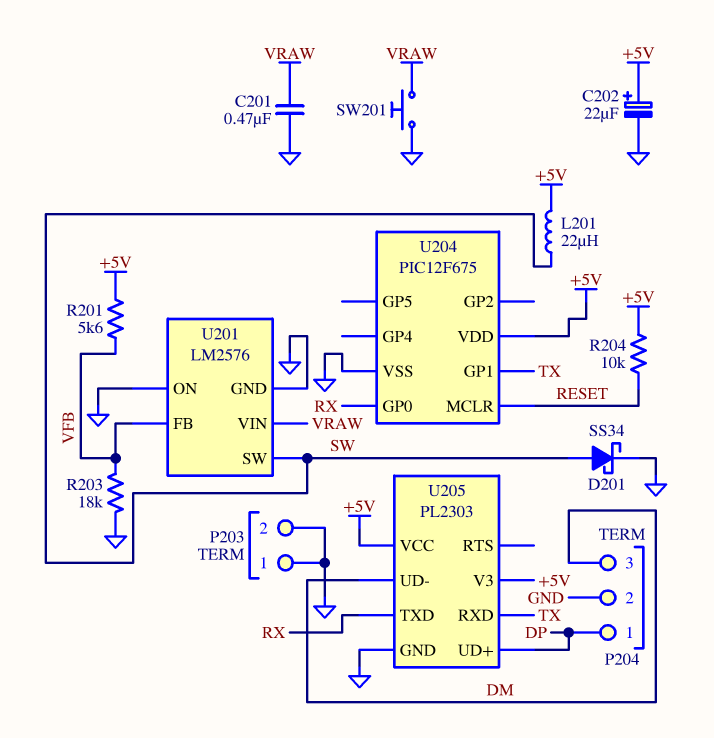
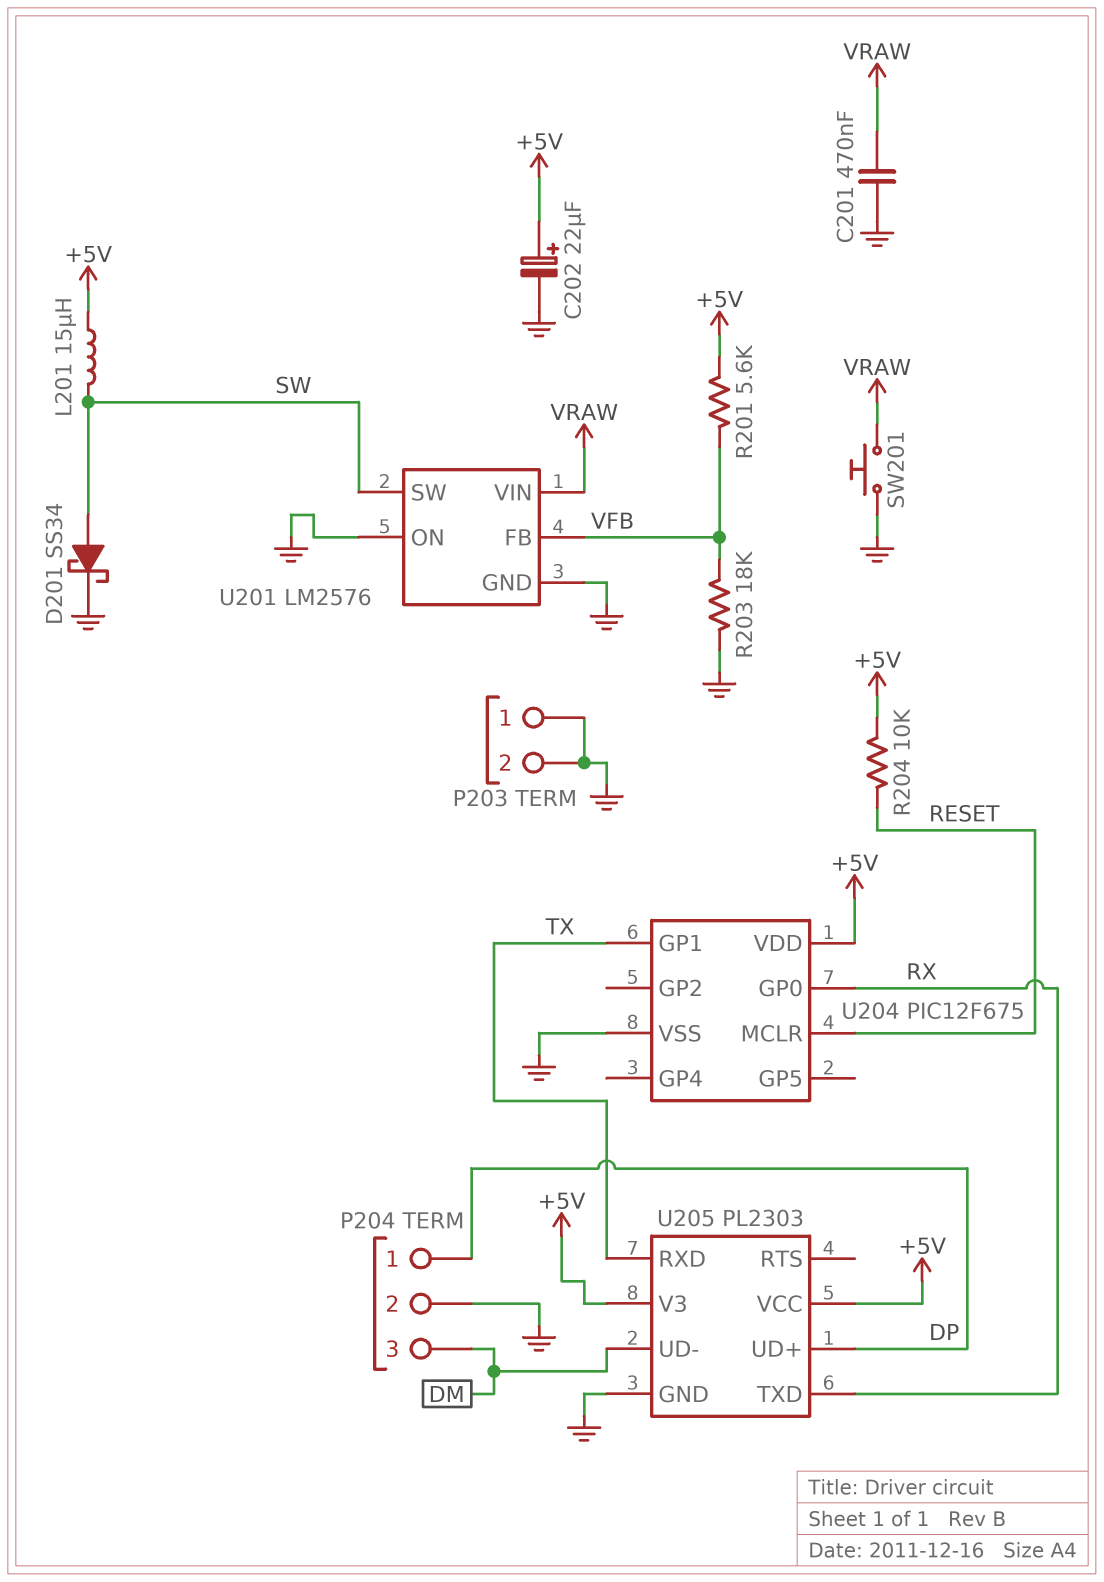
L201: 22uH (+5V, SW) -> 15uH (+5V, SW)

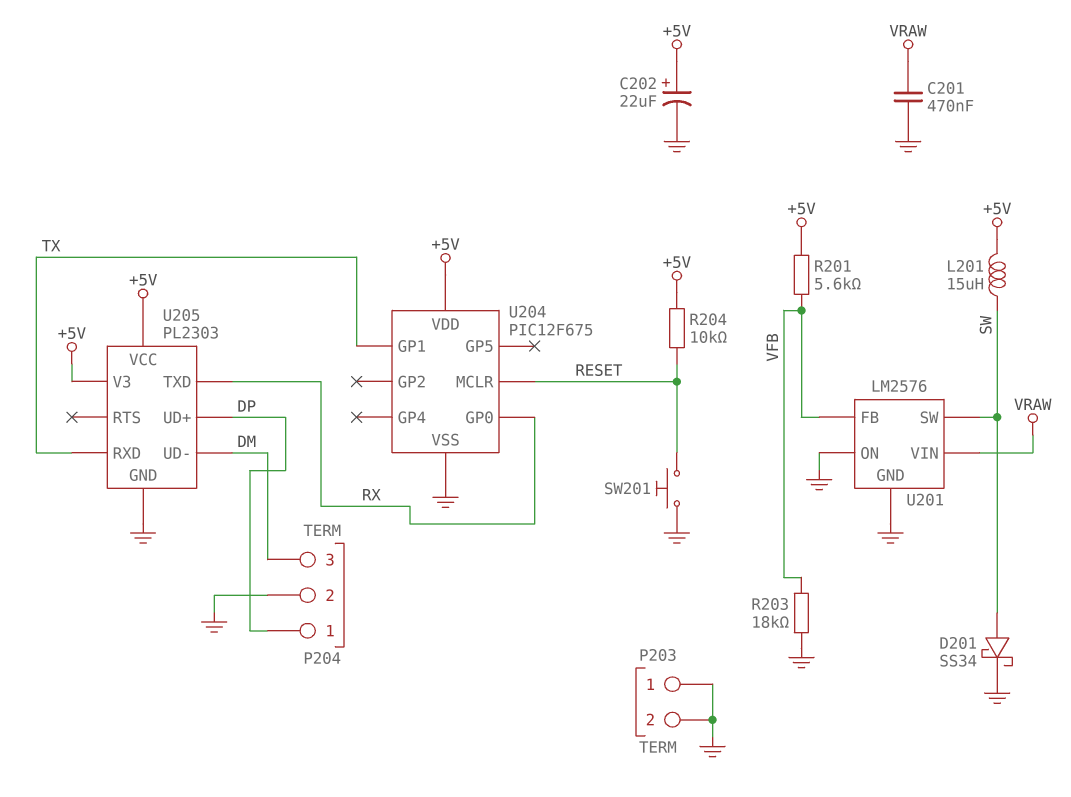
SW201: button (GND, VRAW) -> button (GND, RESET)

